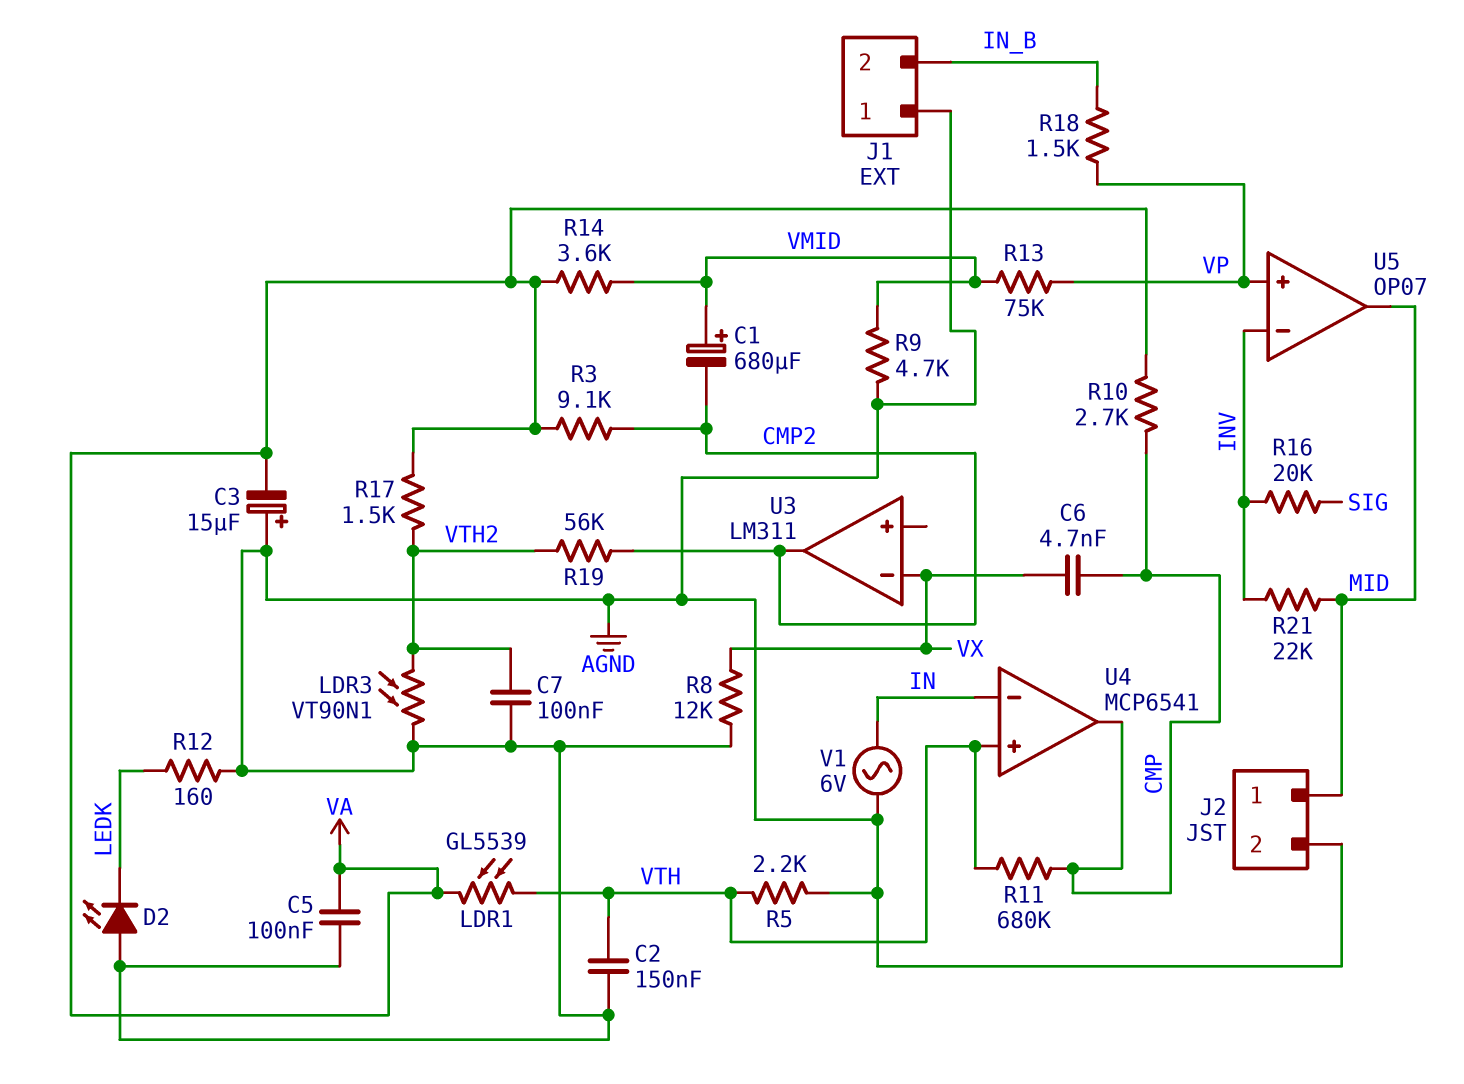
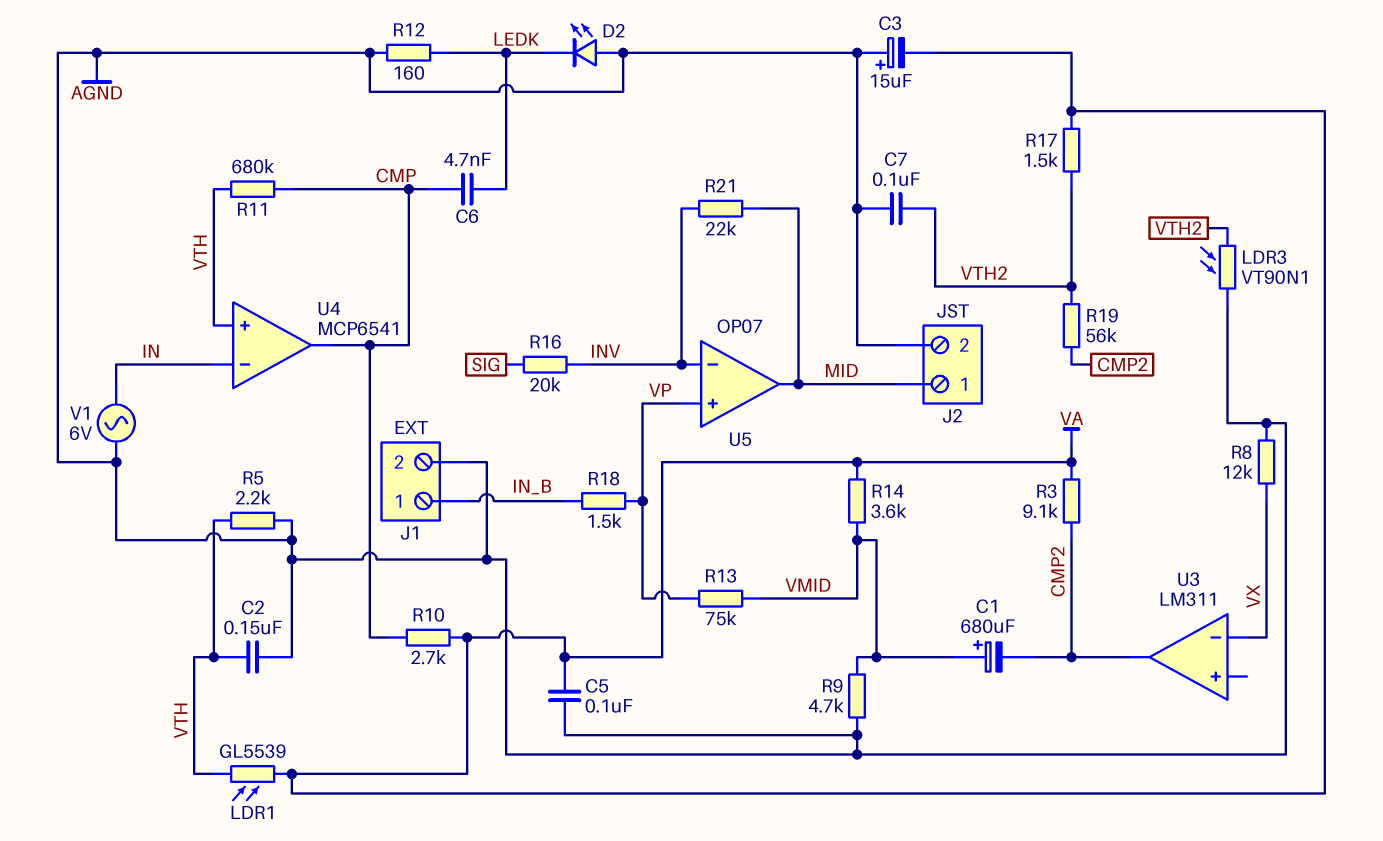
C6: 4.7nF (CMP, VX) -> 4.7nF (CMP, LEDK)
J1 pin 1: AGND -> IN_B
J1 pin 2: IN_B -> AGND

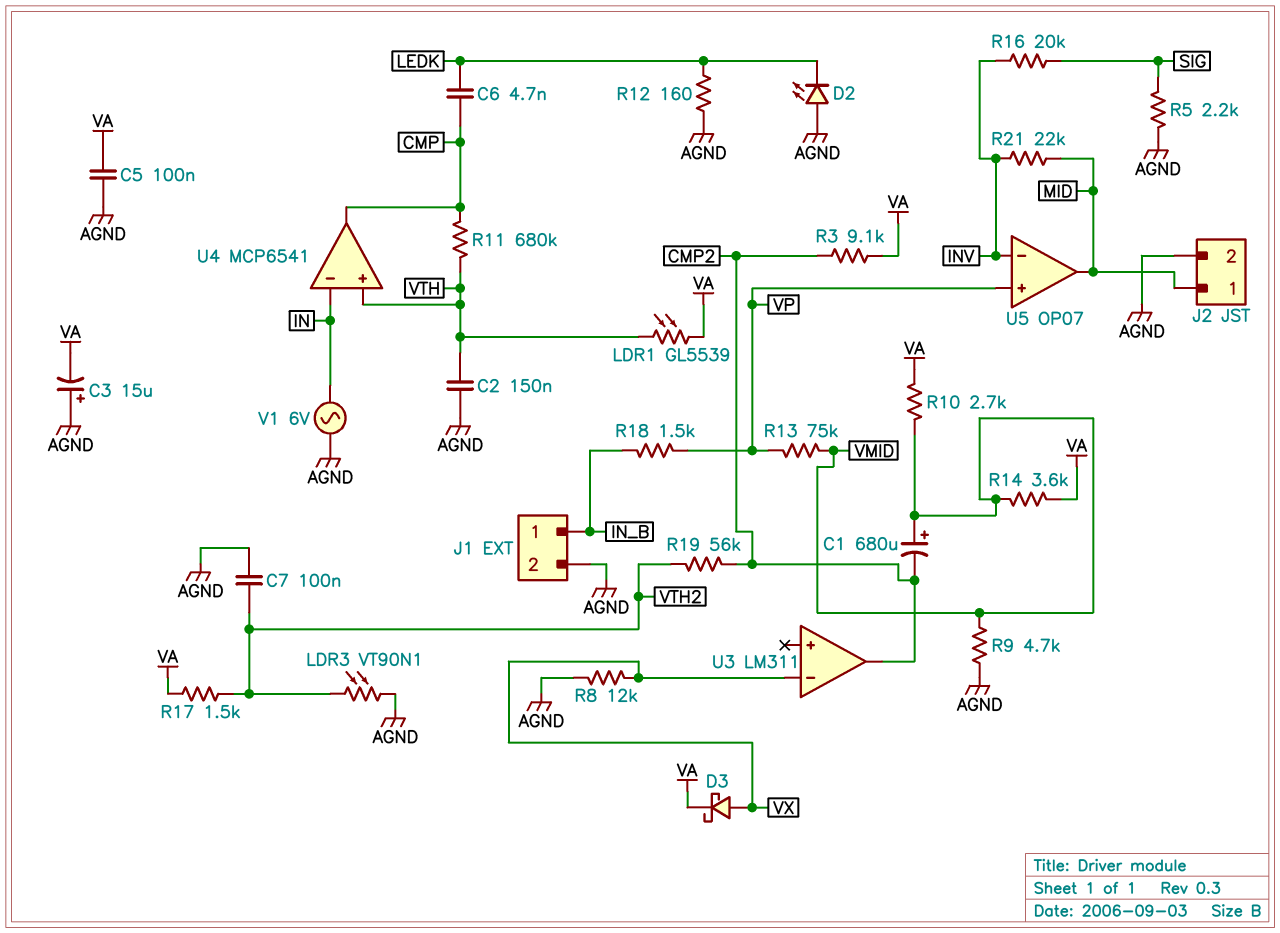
D3: none -> schottky (A VX, K VA)
R5: 2.2k (AGND, VTH) -> 2.2k (AGND, SIG)
R10: 2.7k (CMP, VA) -> 2.7k (VA, VMID)

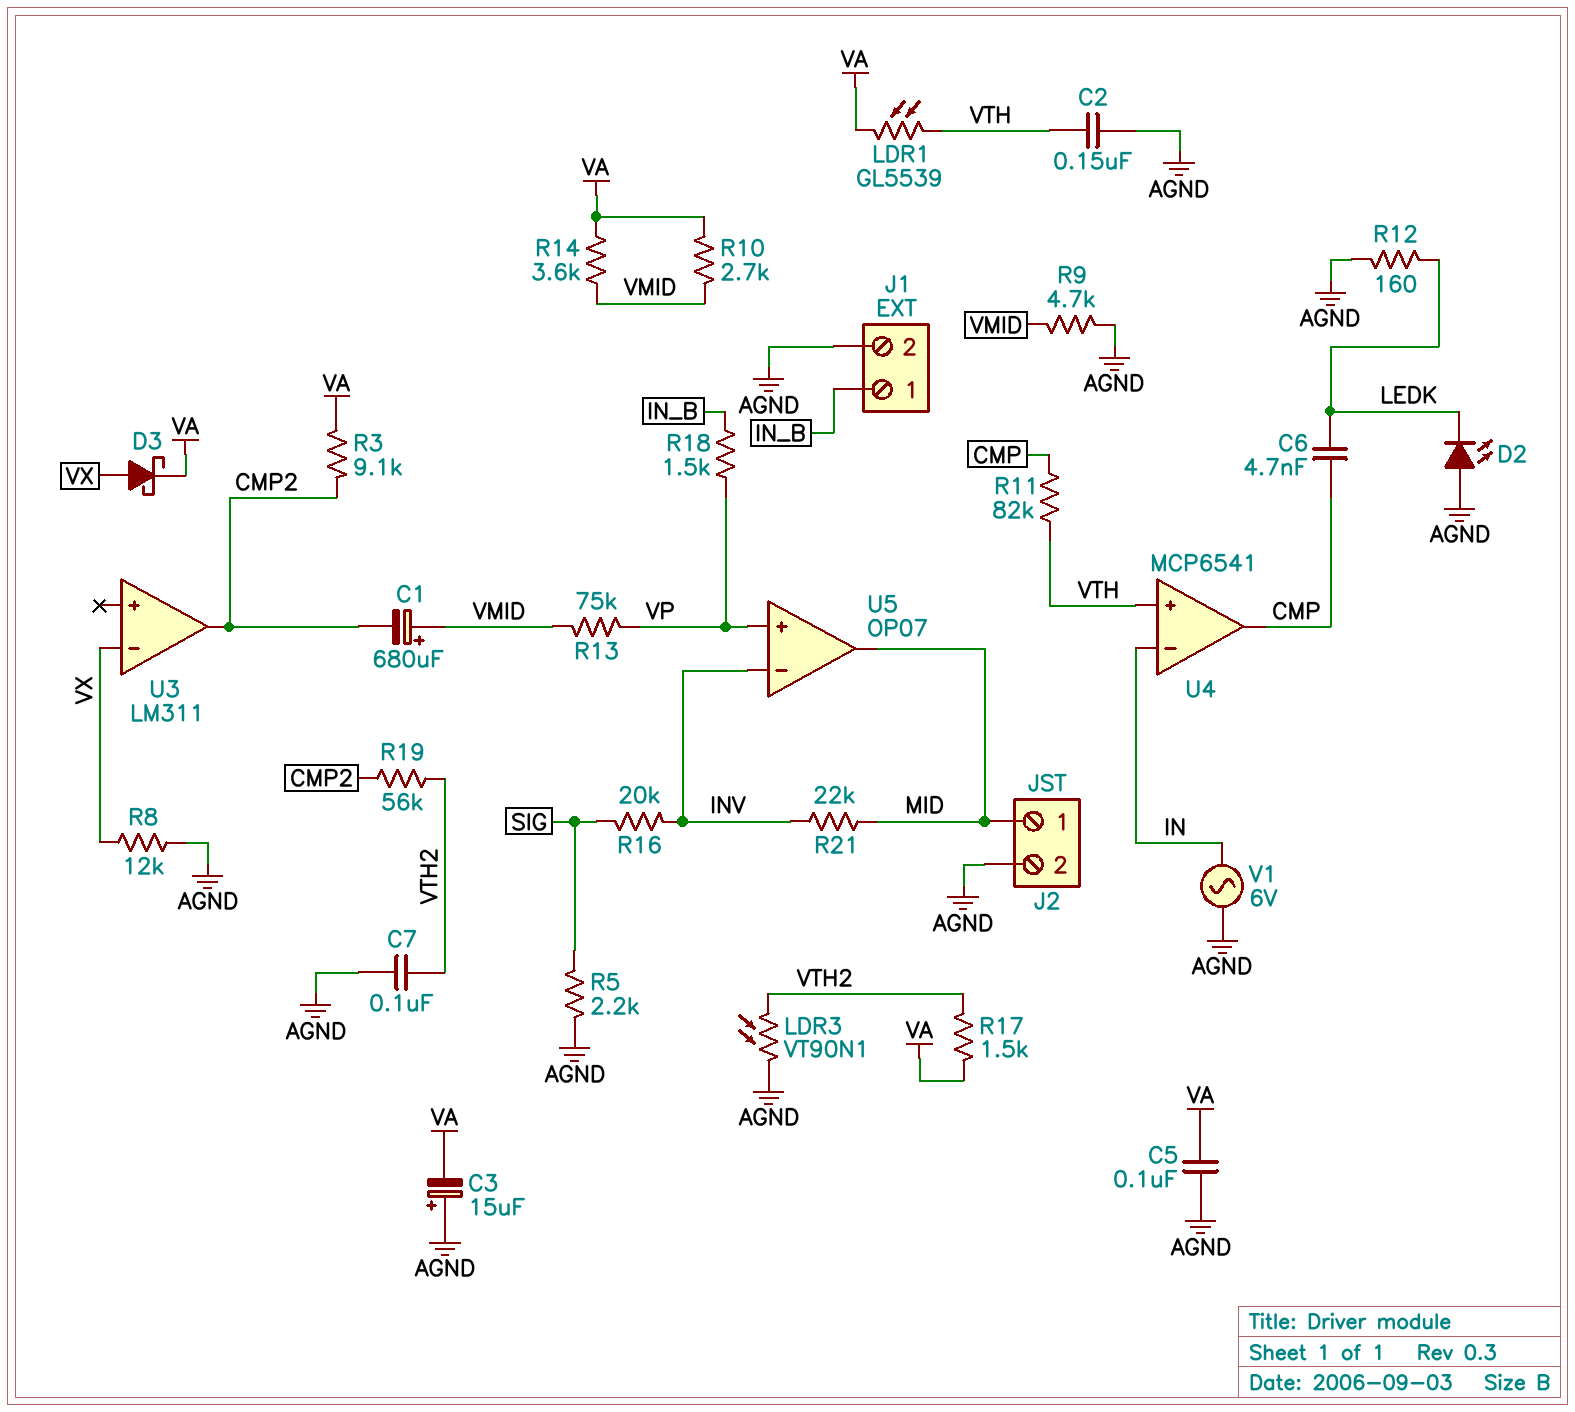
R11: 680k (CMP, VTH) -> 82k (CMP, VTH)

